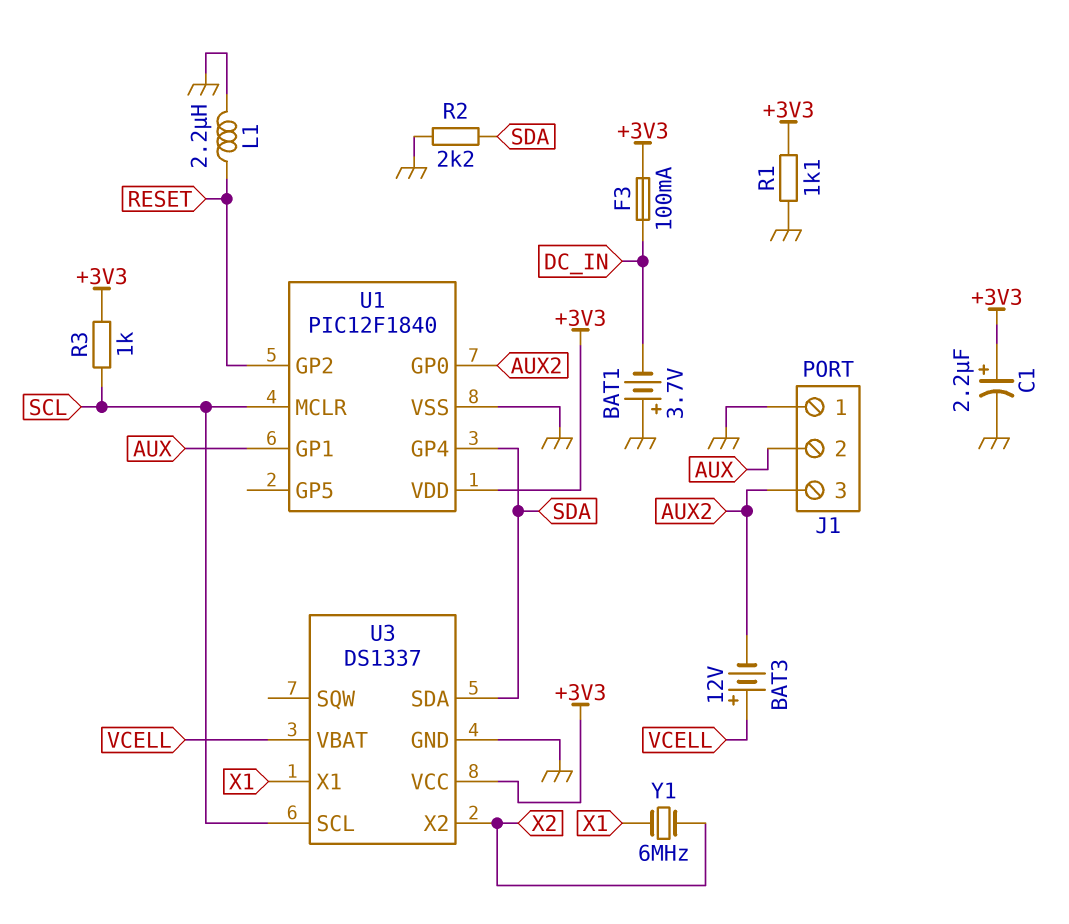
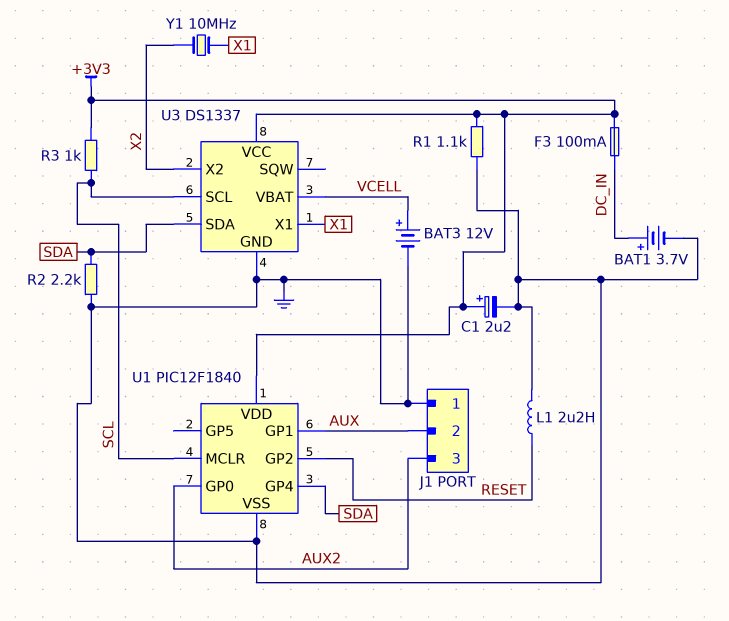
BAT1: 3.7V (plus GND, minus DC_IN) -> 3.7V (plus DC_IN, minus GND)
BAT3: 12V (plus VCELL, minus AUX2) -> 12V (plus VCELL, minus GND)
Y1: 6MHz (X1, X2) -> 10MHz (X1, X2)

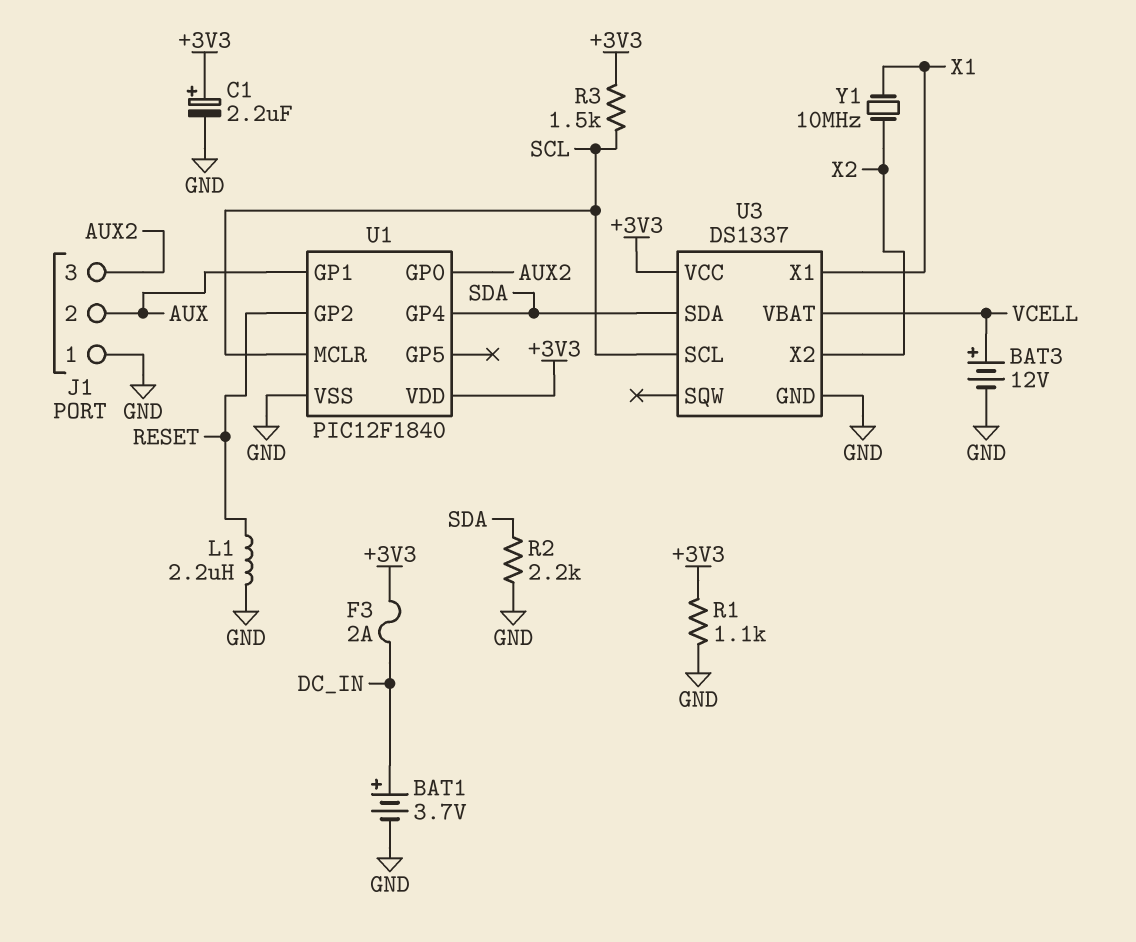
F3: 100mA (+3V3, DC_IN) -> 2A (+3V3, DC_IN)
R3: 1k (+3V3, SCL) -> 1.5k (+3V3, SCL)

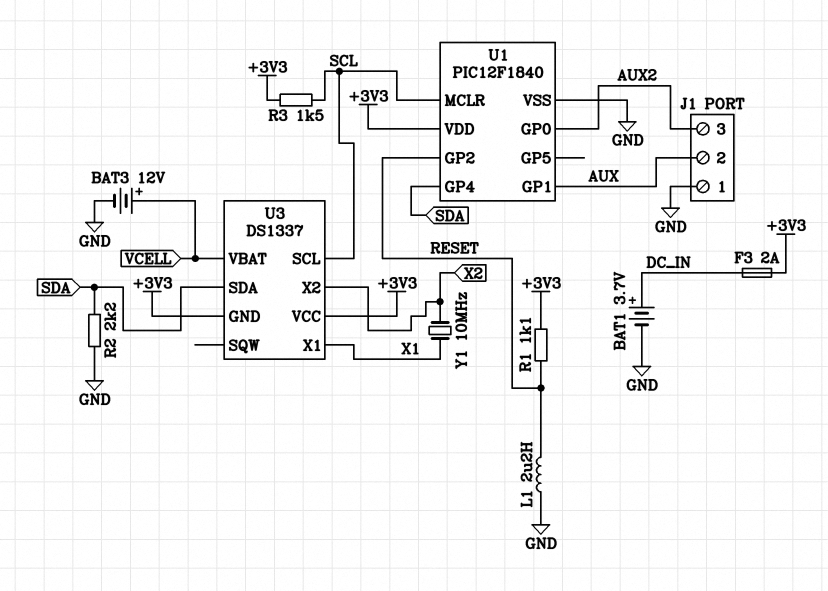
C1: 2.2uF (plus +3V3, minus GND) -> none
R1: 1.1k (+3V3, GND) -> 1.1k (+3V3, RESET)
U3 pin GND: GND -> +3V3

